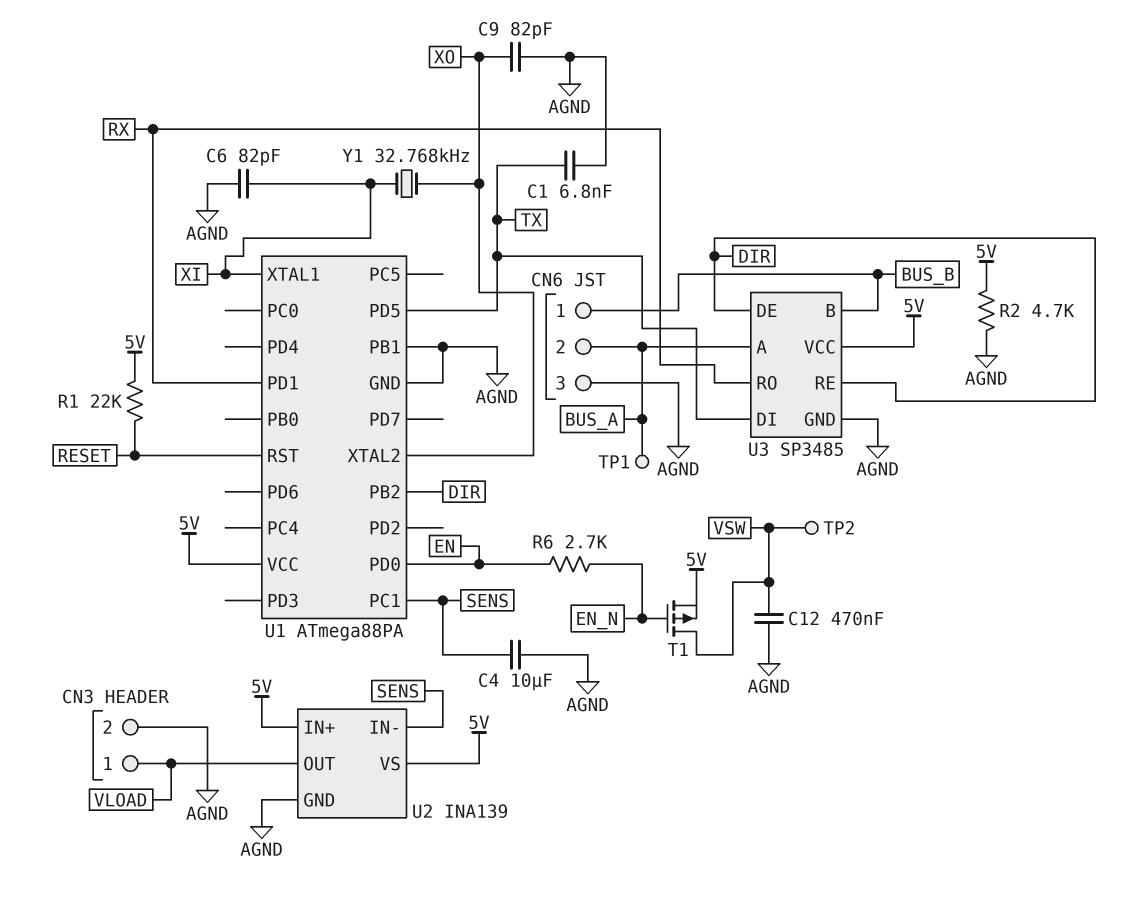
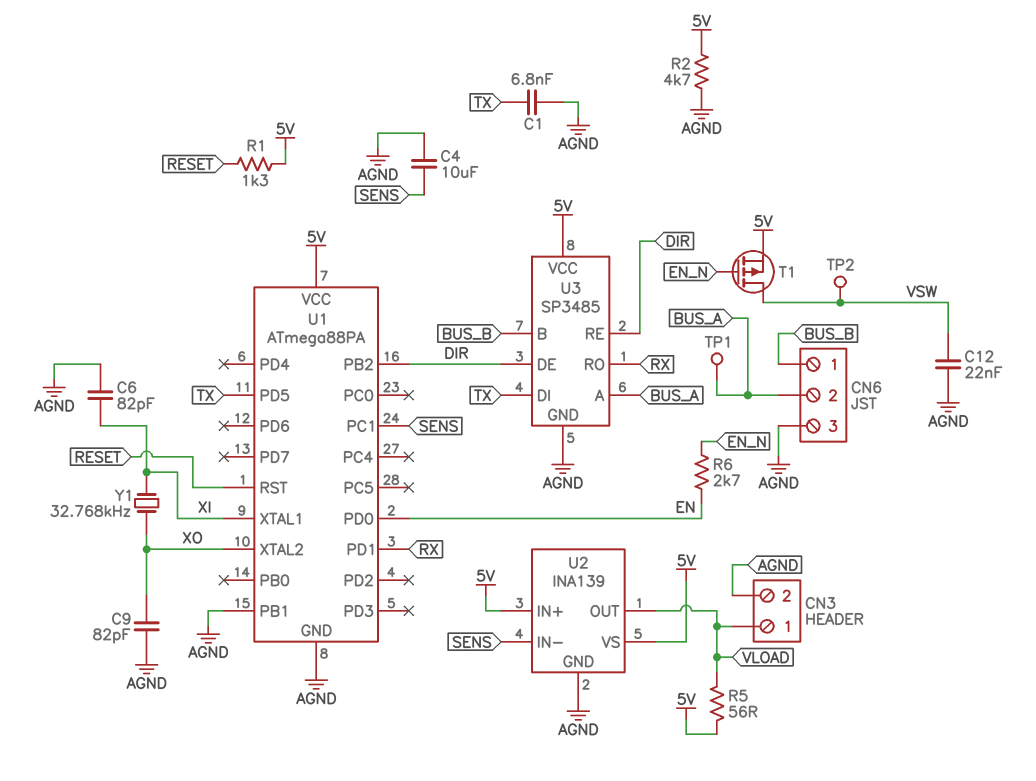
C12: 470nF (AGND, VSW) -> 22nF (AGND, VSW)
R1: 22k (5V, RESET) -> 1.3k (5V, RESET)
R5: none -> 56 (5V, VLOAD)

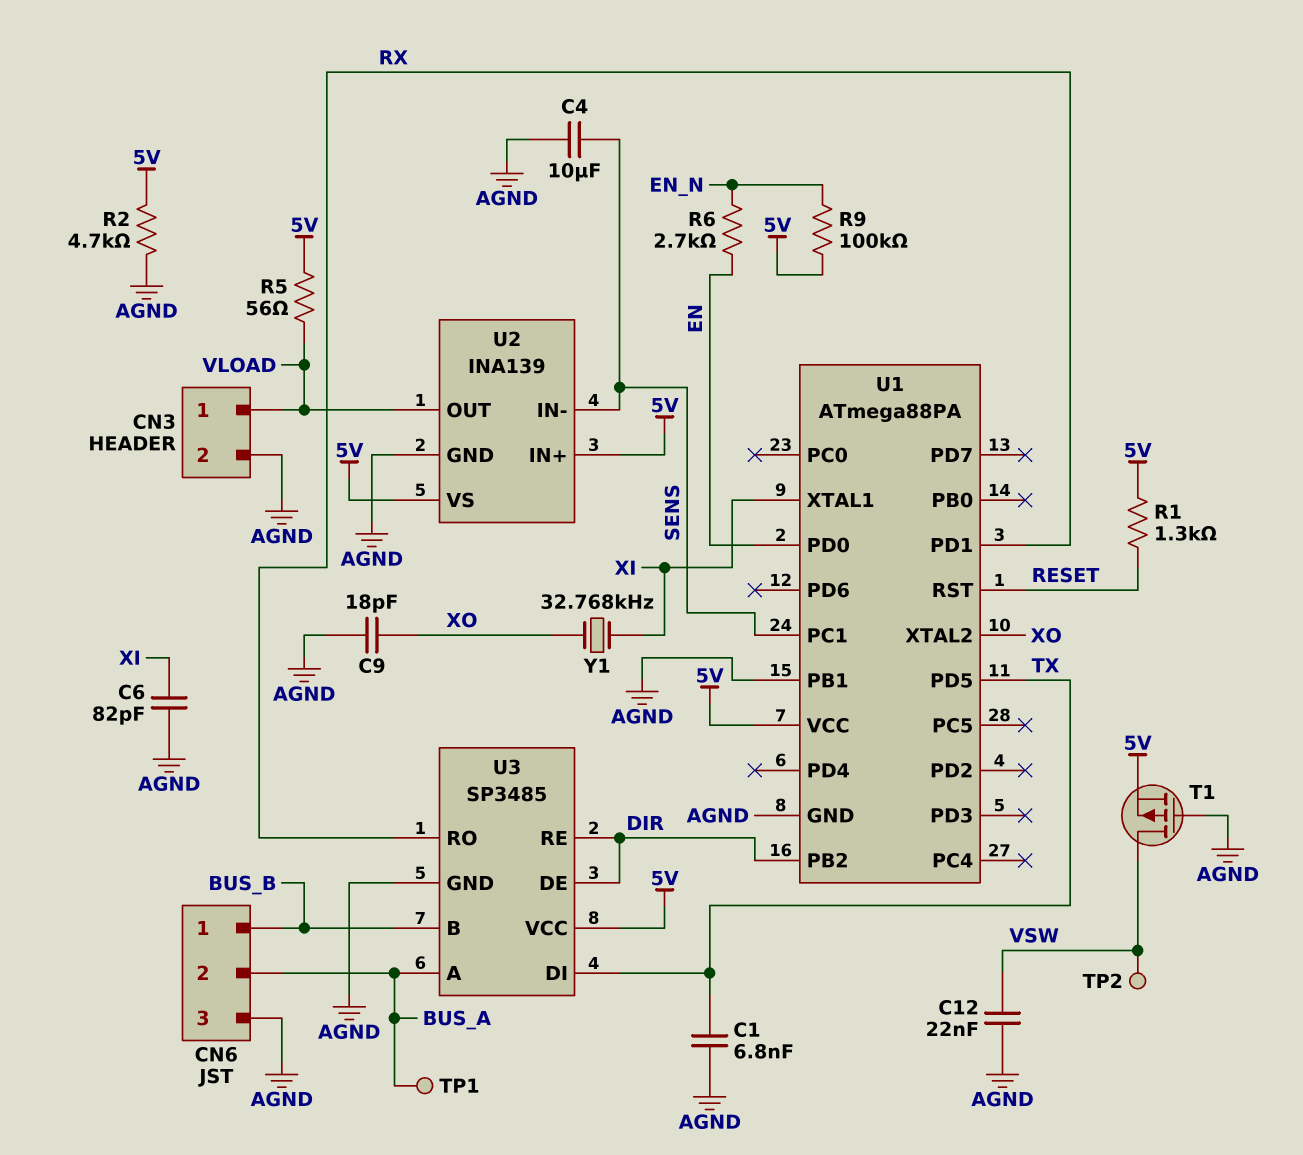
C9: 82pF (AGND, XO) -> 18pF (AGND, XO)
R9: none -> 100k (5V, EN_N)
T1: PMOS (G EN_N, D VSW, S 5V) -> PMOS (G AGND, D VSW, S 5V)

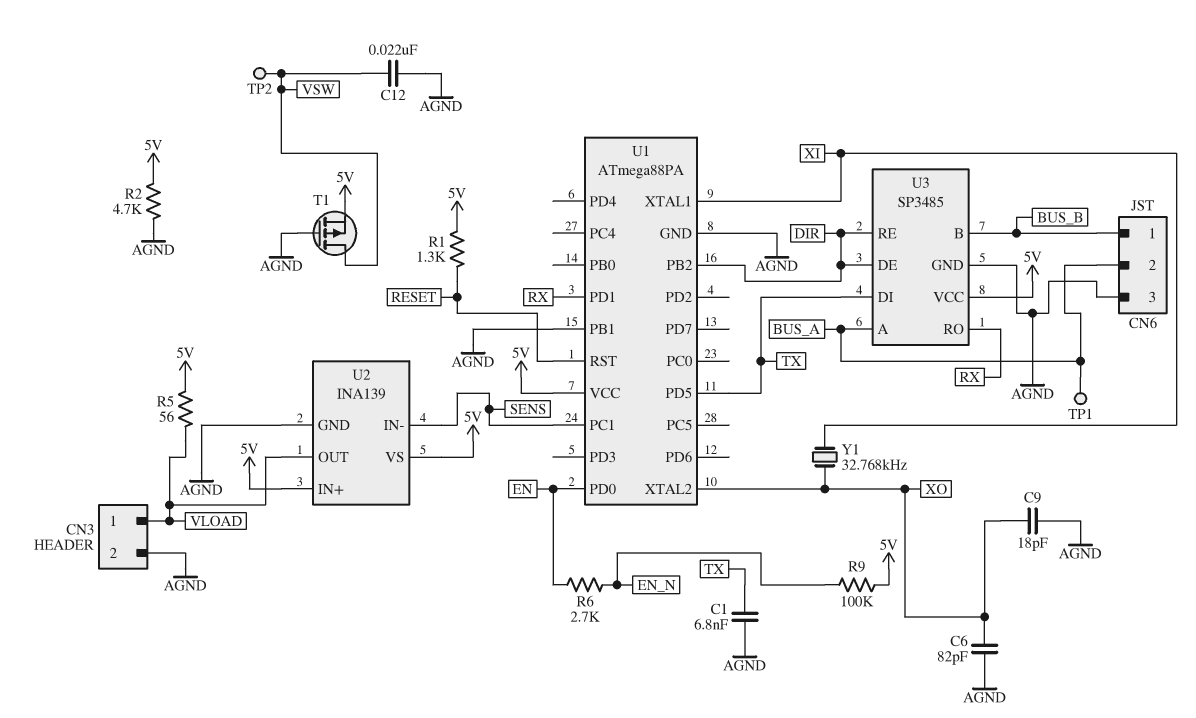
C4: 10uF (AGND, SENS) -> none
C6: 82pF (AGND, XI) -> 82pF (AGND, XO)

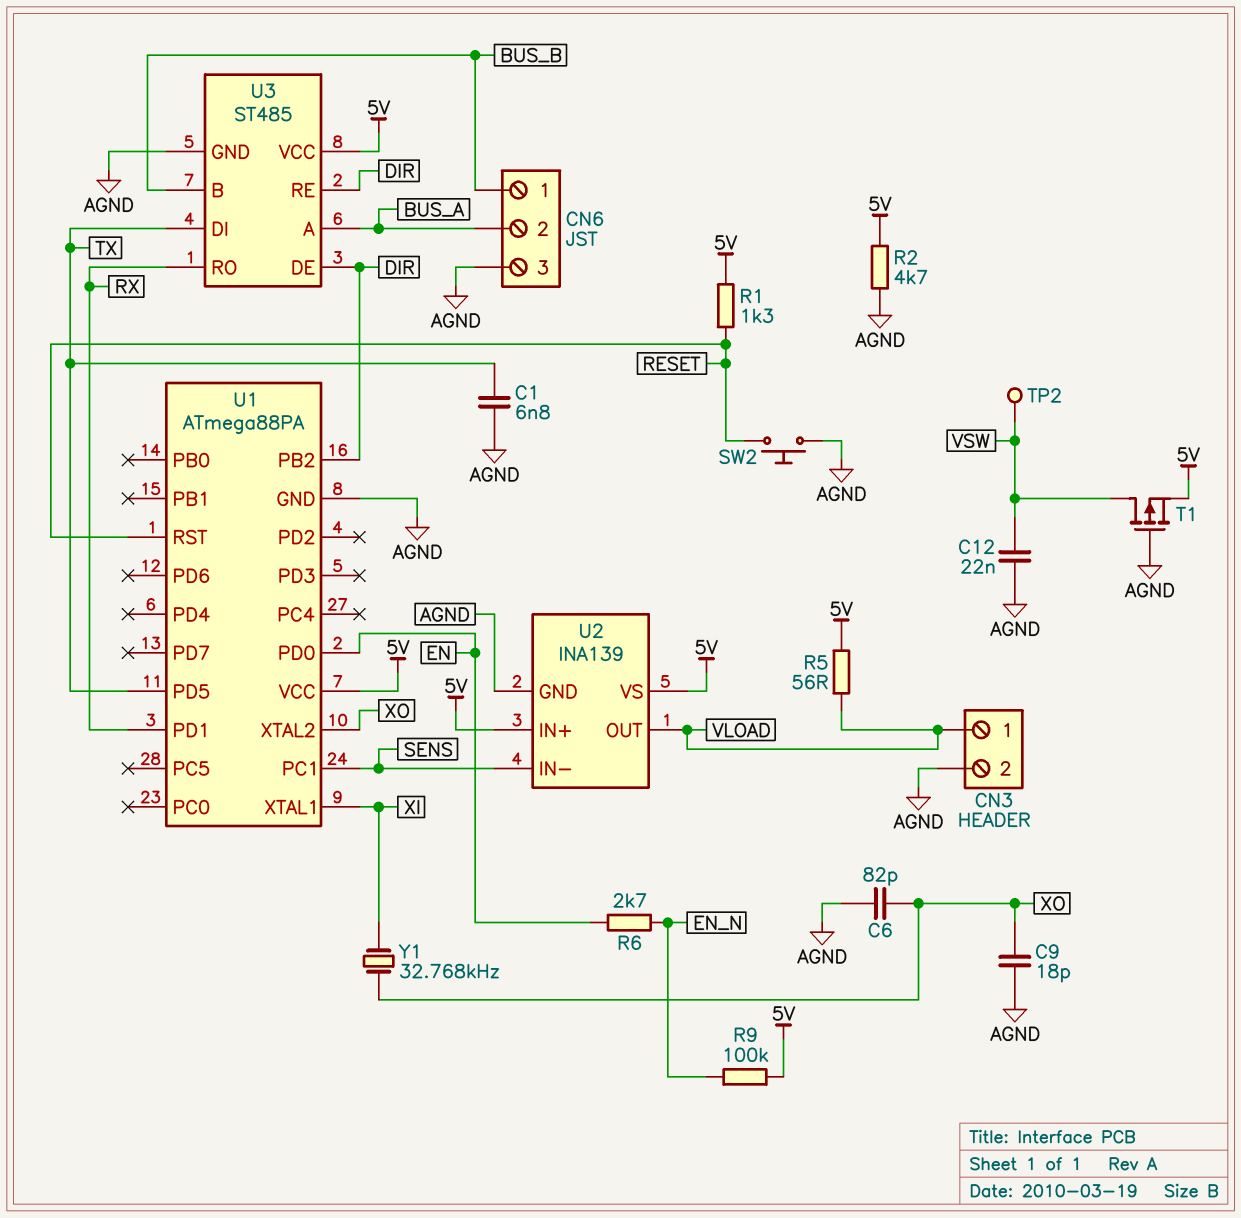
SW2: none -> button (AGND, RESET)
TP1: test point (BUS_A) -> none
U1 pin PB1: AGND -> none
U3: SP3485 -> ST485

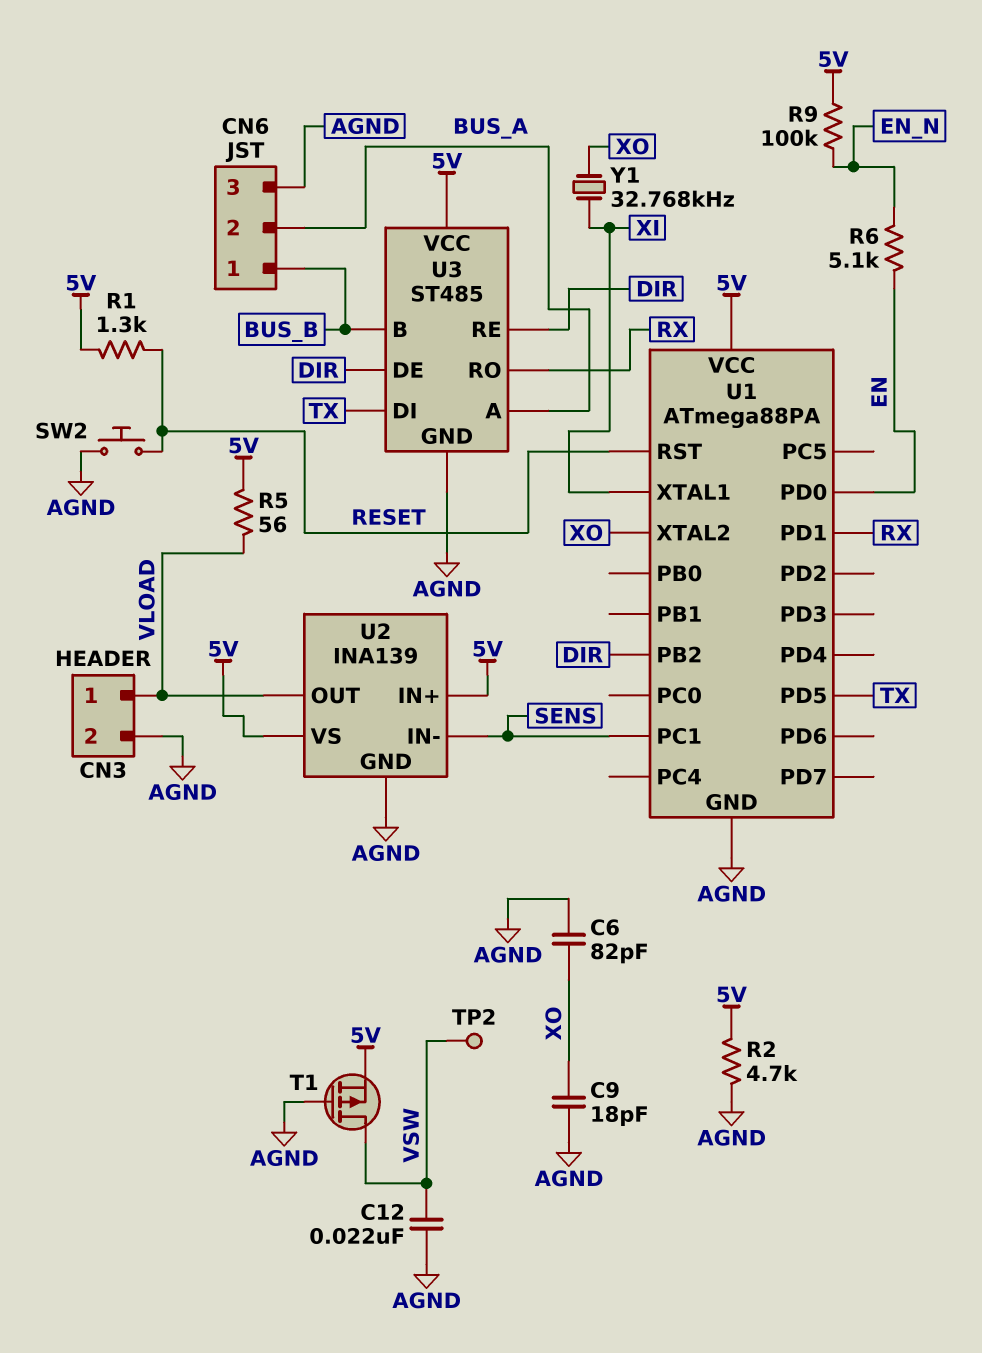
C1: 6.8nF (AGND, TX) -> none
R6: 2.7k (EN, EN_N) -> 5.1k (EN, EN_N)

